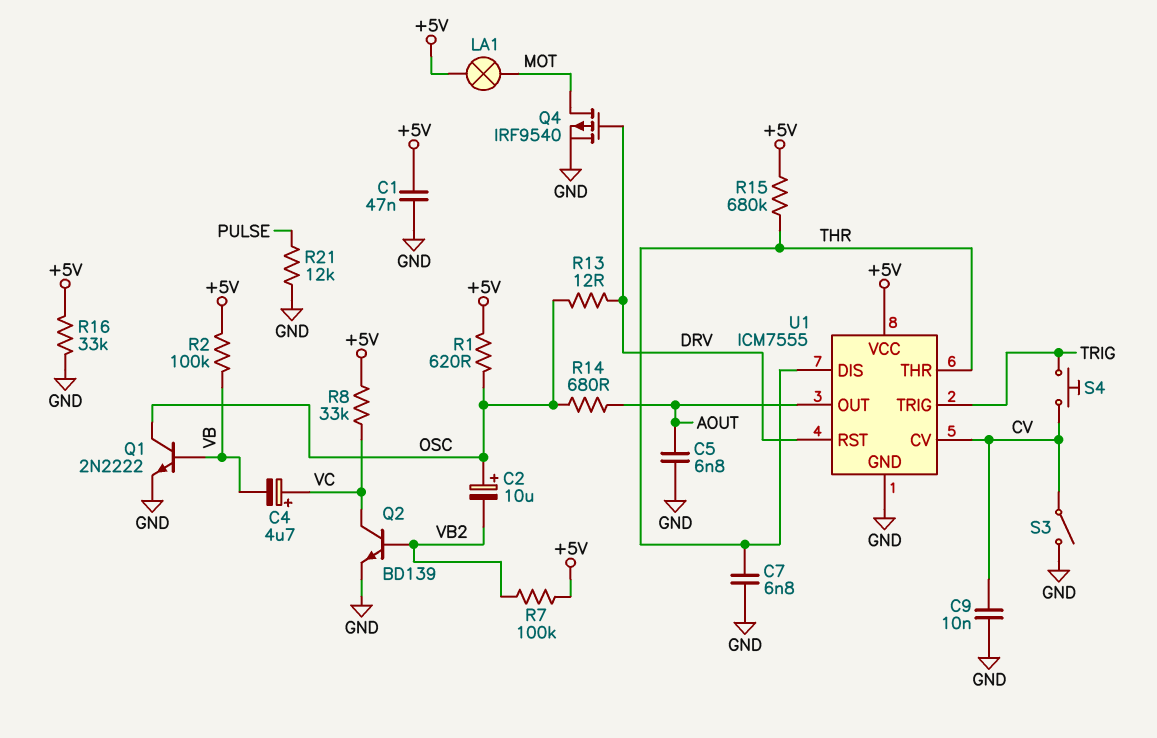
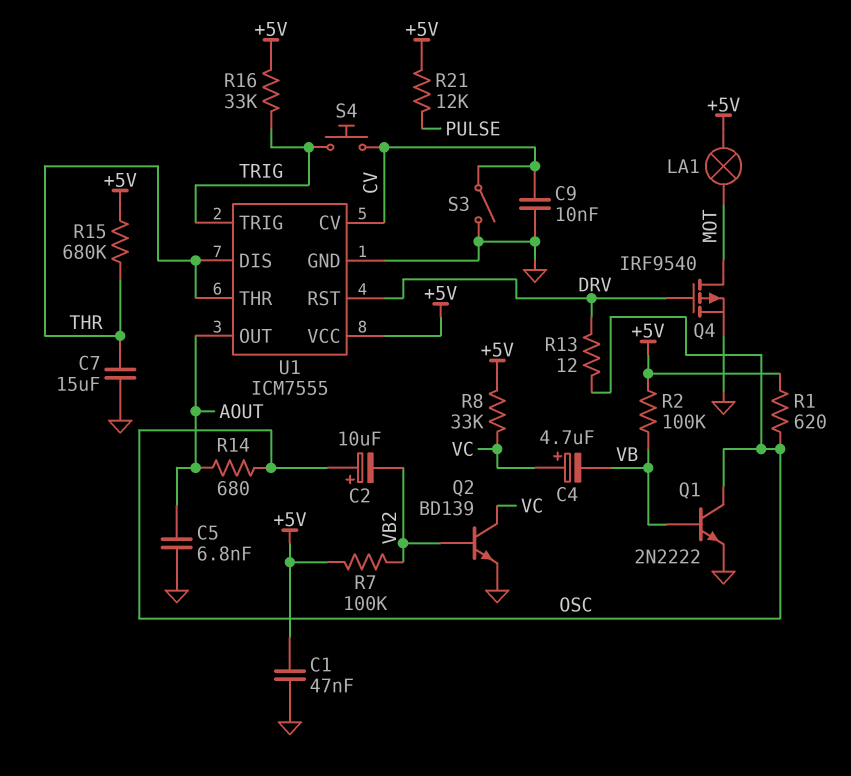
C7: 6.8nF (GND, THR) -> 15uF (GND, THR)
R16: 33k (+5V, GND) -> 33k (+5V, TRIG)
R21: 12k (GND, PULSE) -> 12k (+5V, PULSE)

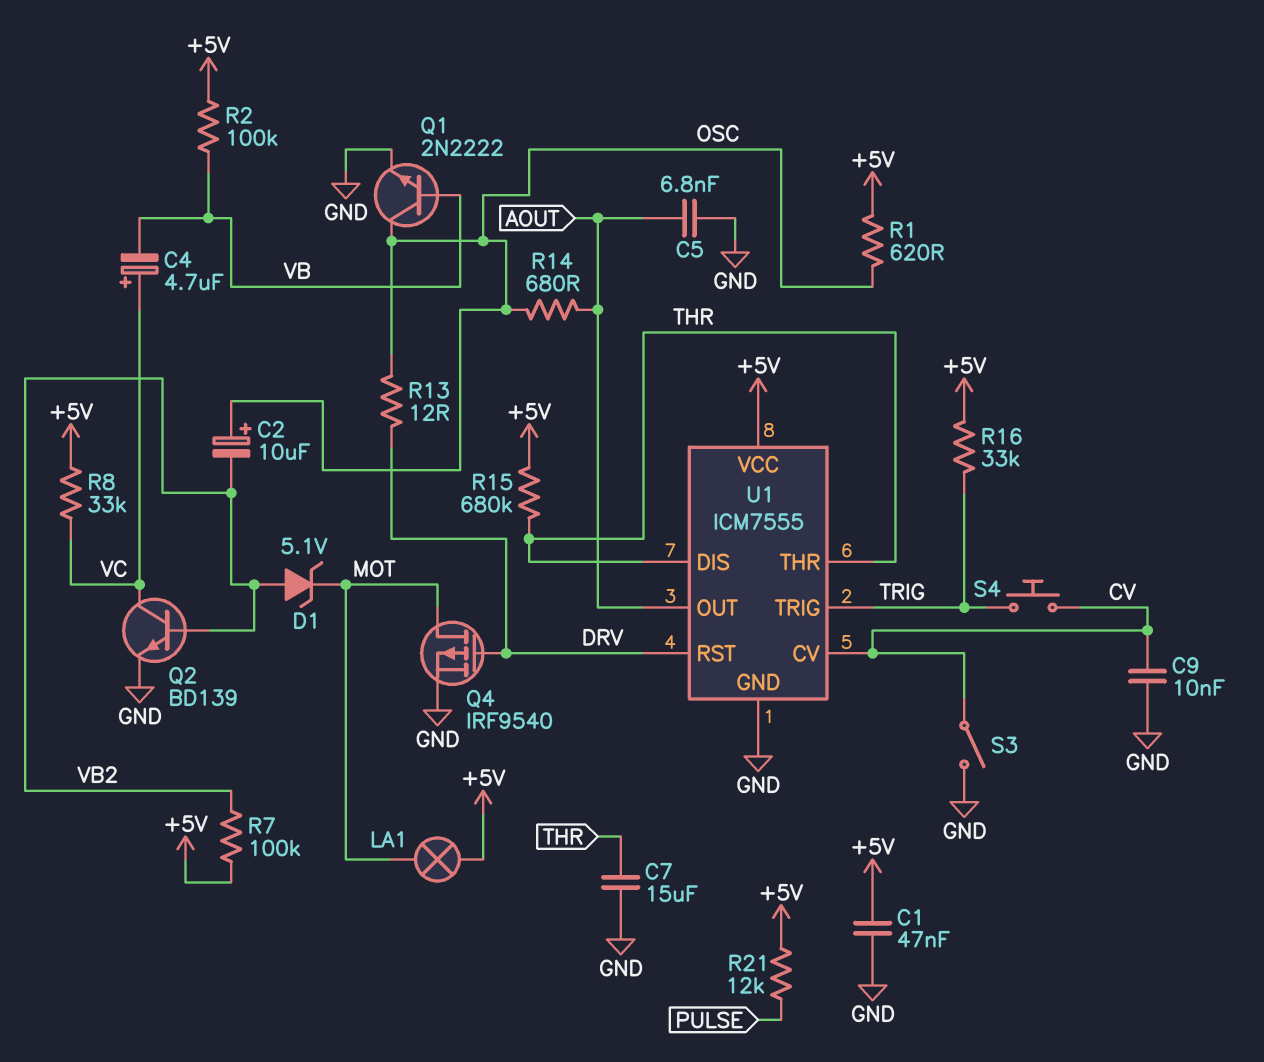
D1: none -> zener 5.1V (A VB2, K MOT)

